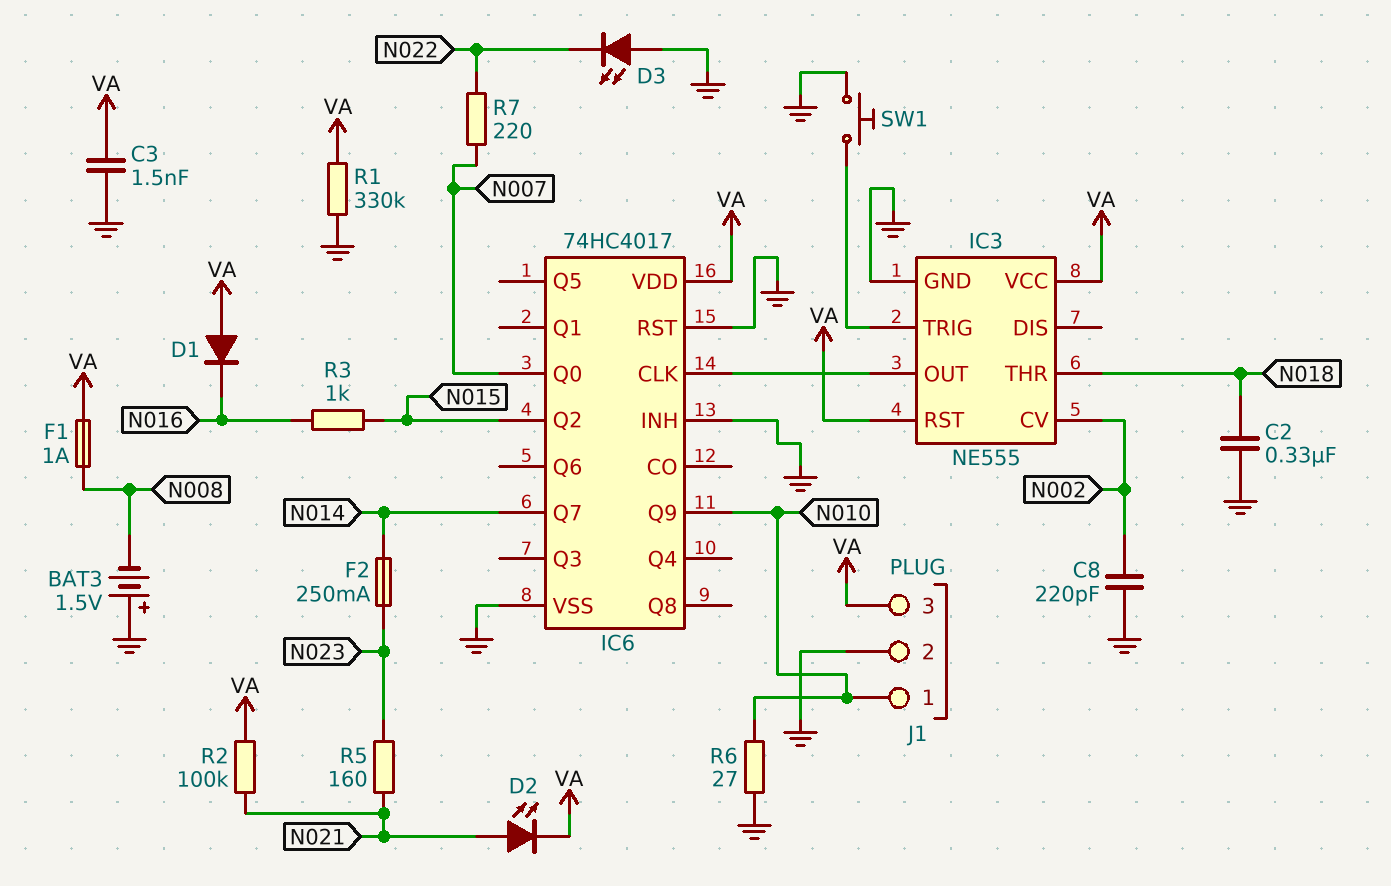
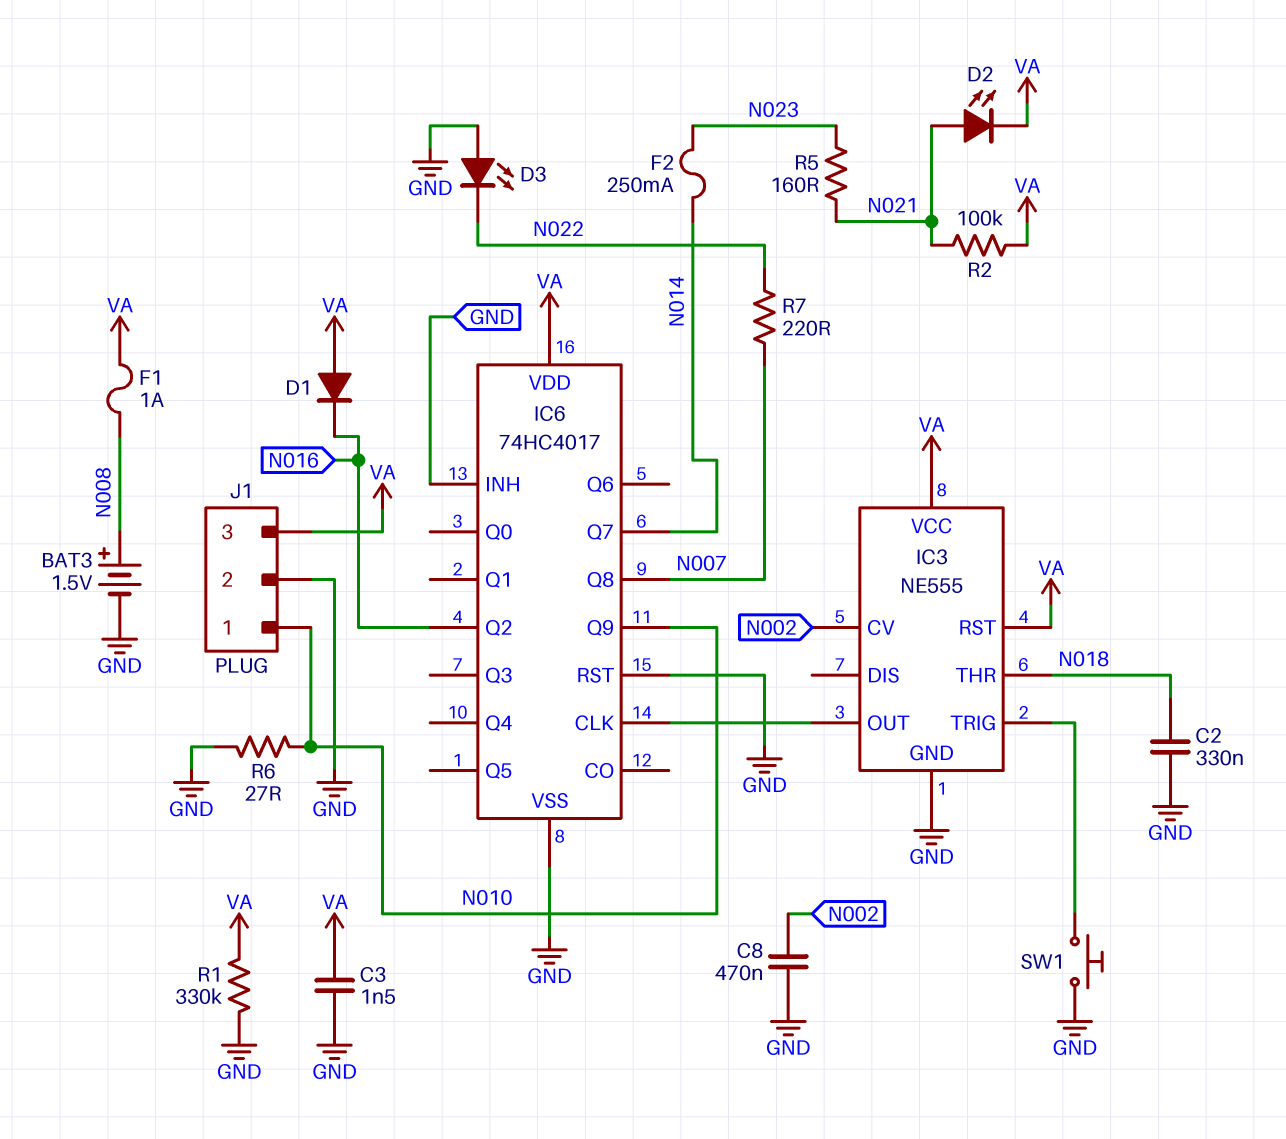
BAT3: 1.5V (plus GND, minus N008) -> 1.5V (plus N008, minus GND)
C8: 220pF (GND, N002) -> 470nF (GND, N002)
IC6 pin Q0: N007 -> none
IC6 pin Q2: N015 -> N016
IC6 pin Q8: none -> N007
R3: 1k (N015, N016) -> none

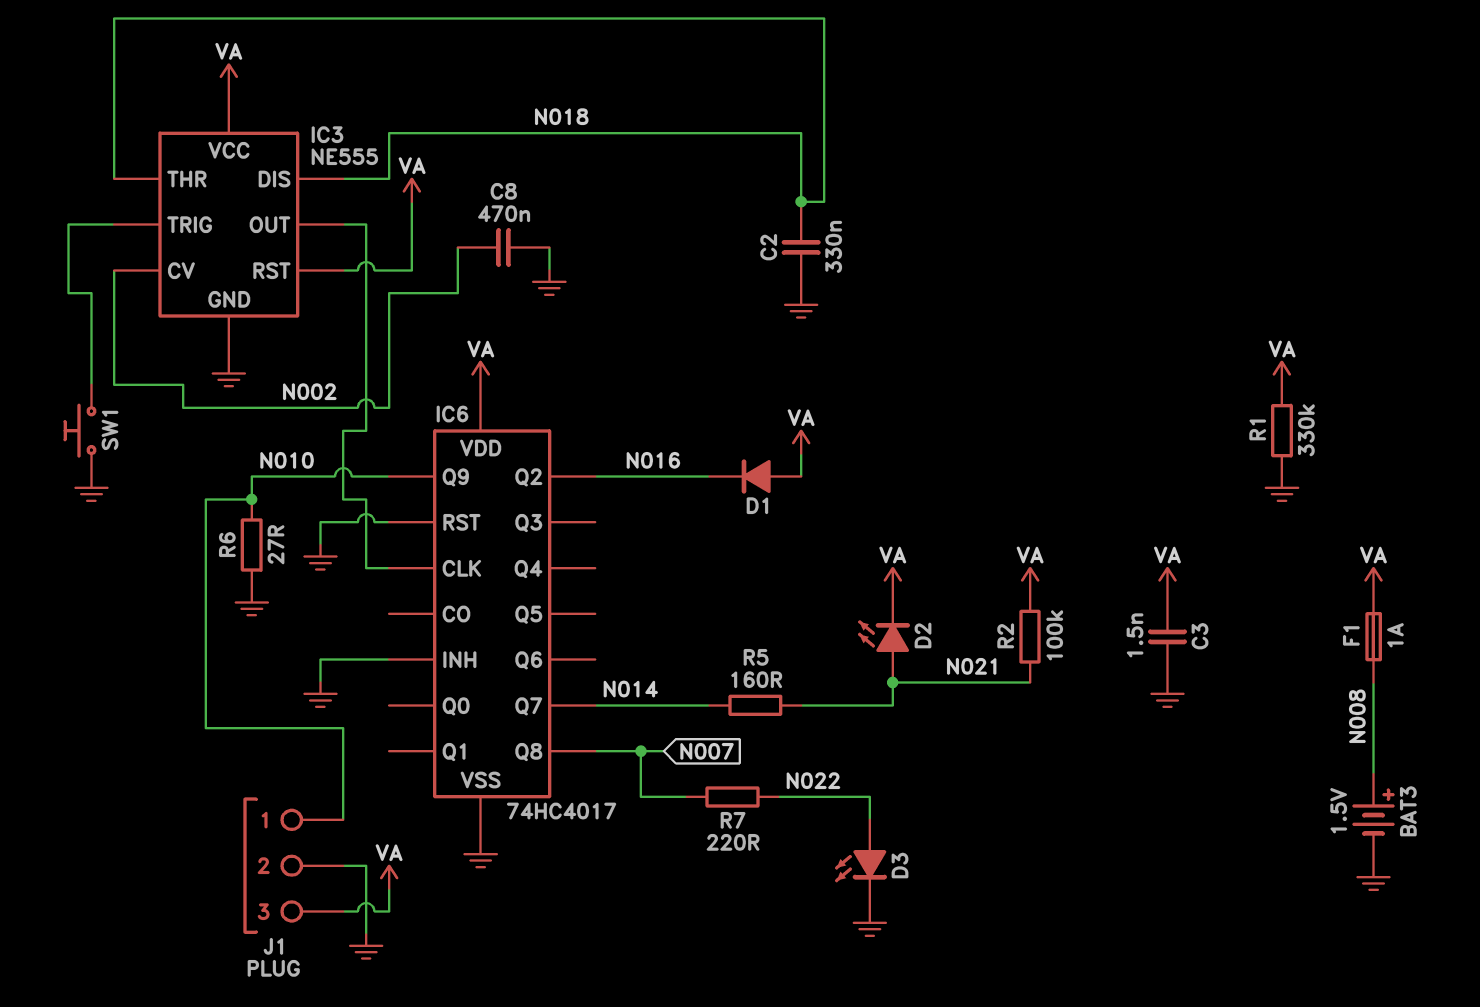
D3: LED (A GND, K N022) -> LED (A N022, K GND)
F2: 250mA (N014, N023) -> none
IC3 pin DIS: none -> N018
R5: 160 (N021, N023) -> 160 (N014, N021)

